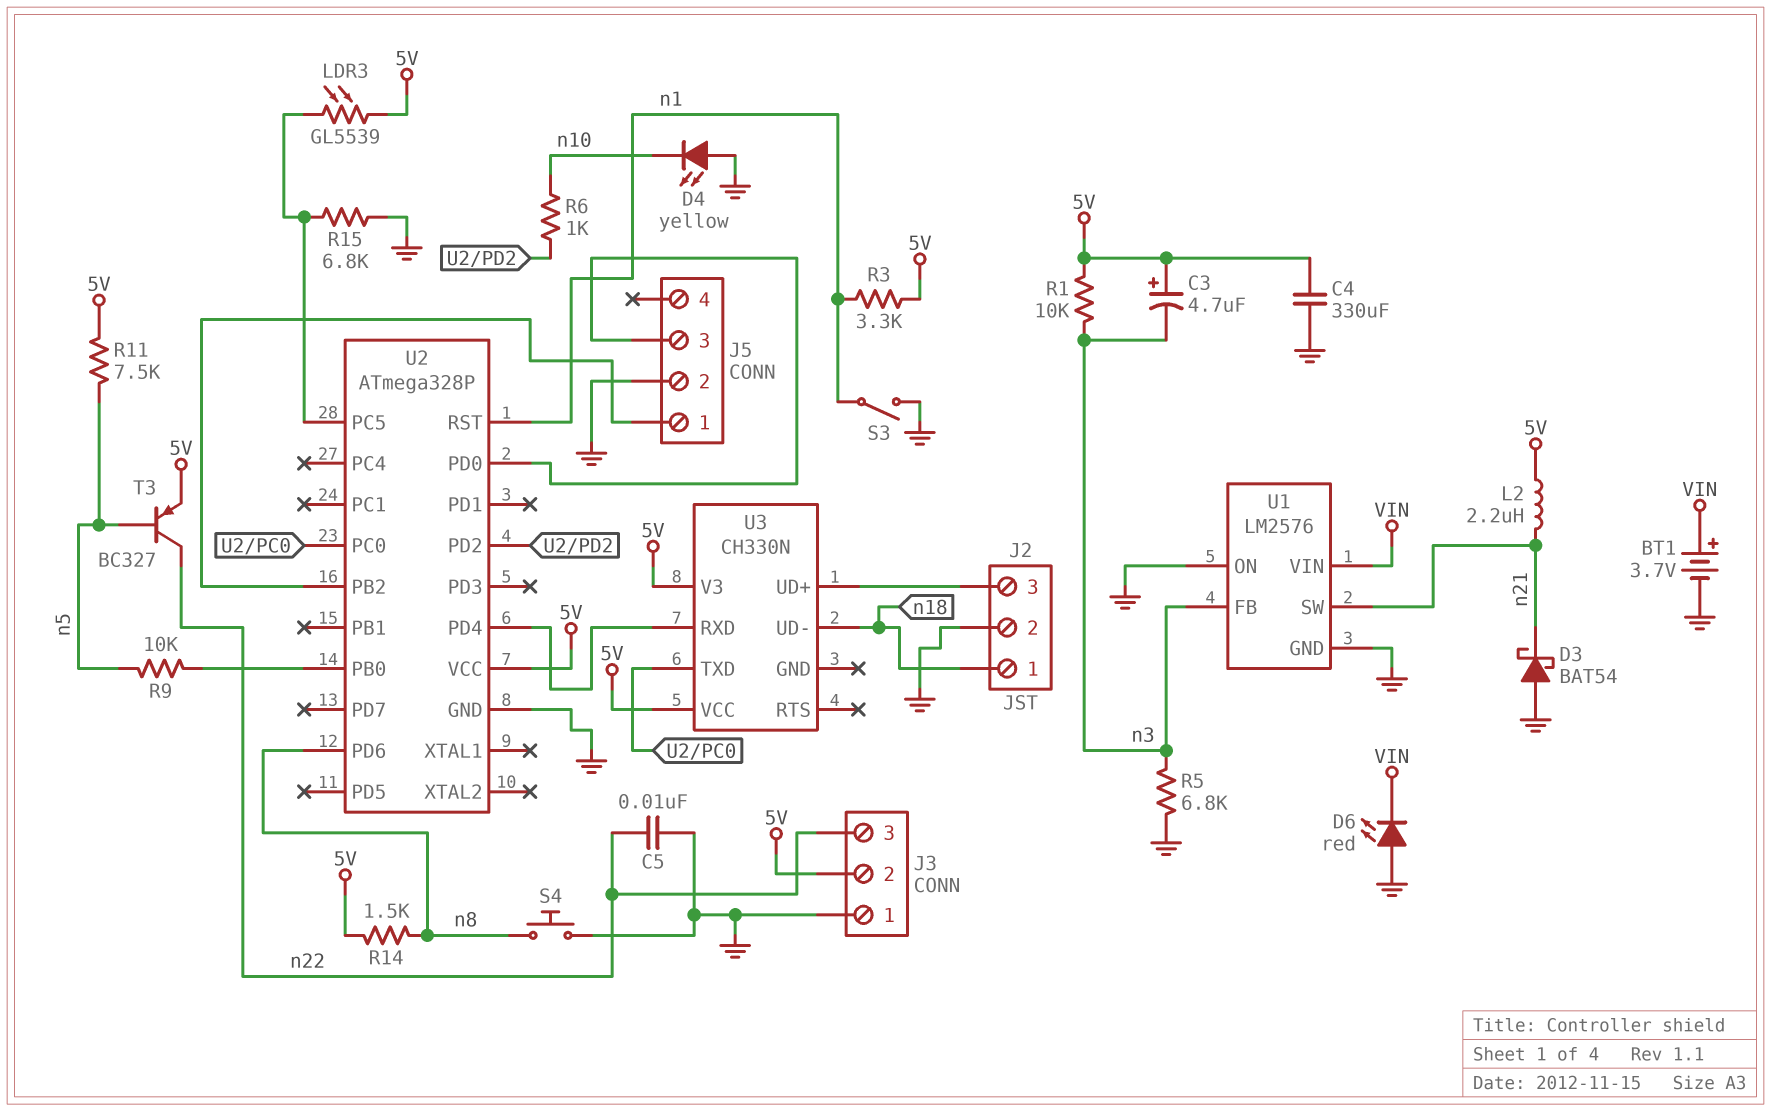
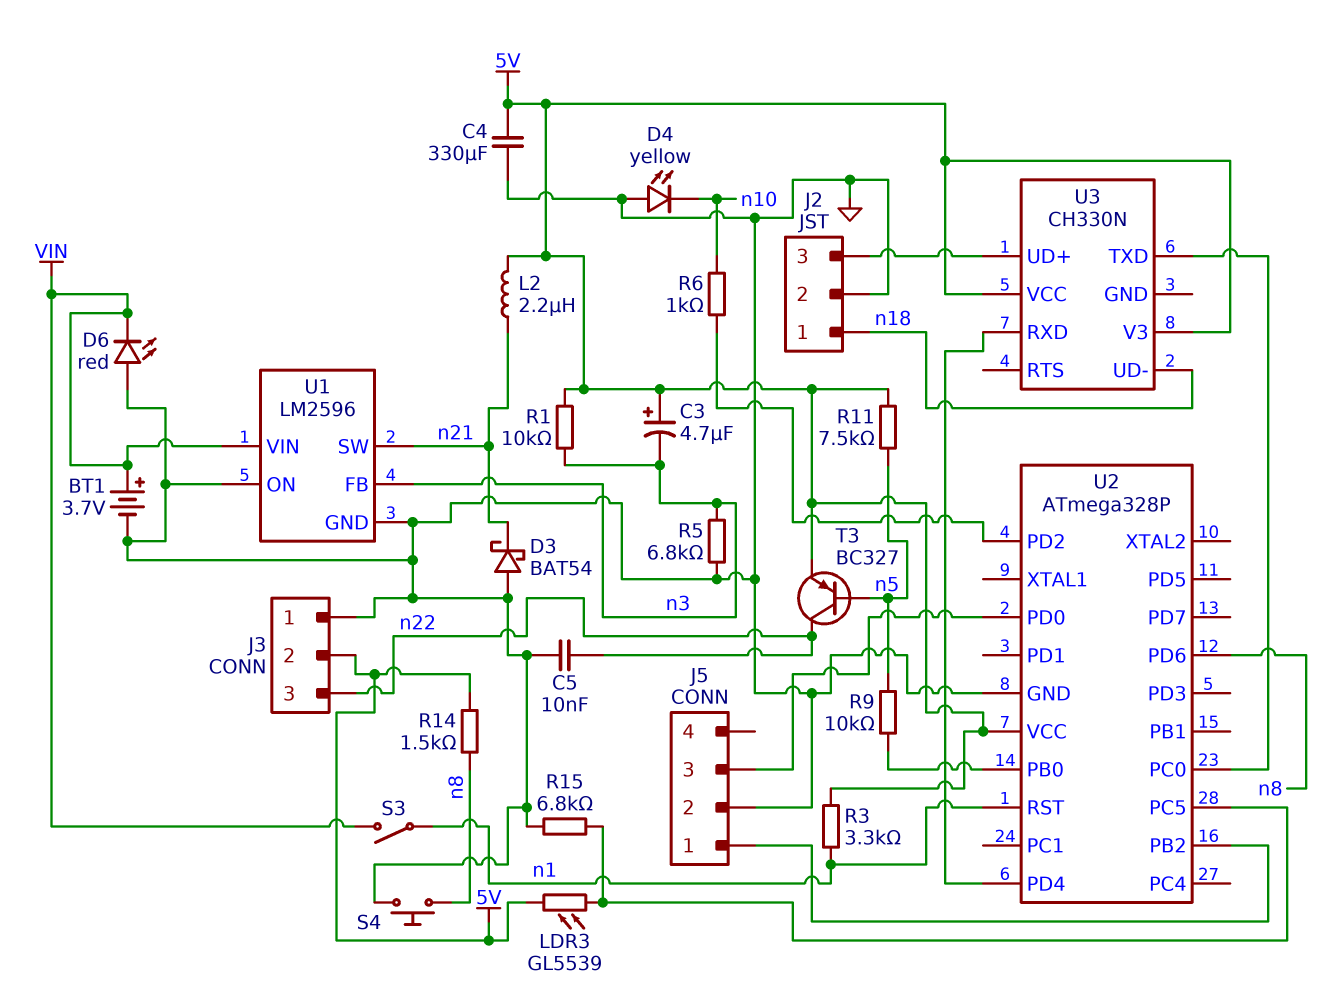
S3: switch (GND, n1) -> switch (VIN, n1)
U1: LM2576 -> LM2596

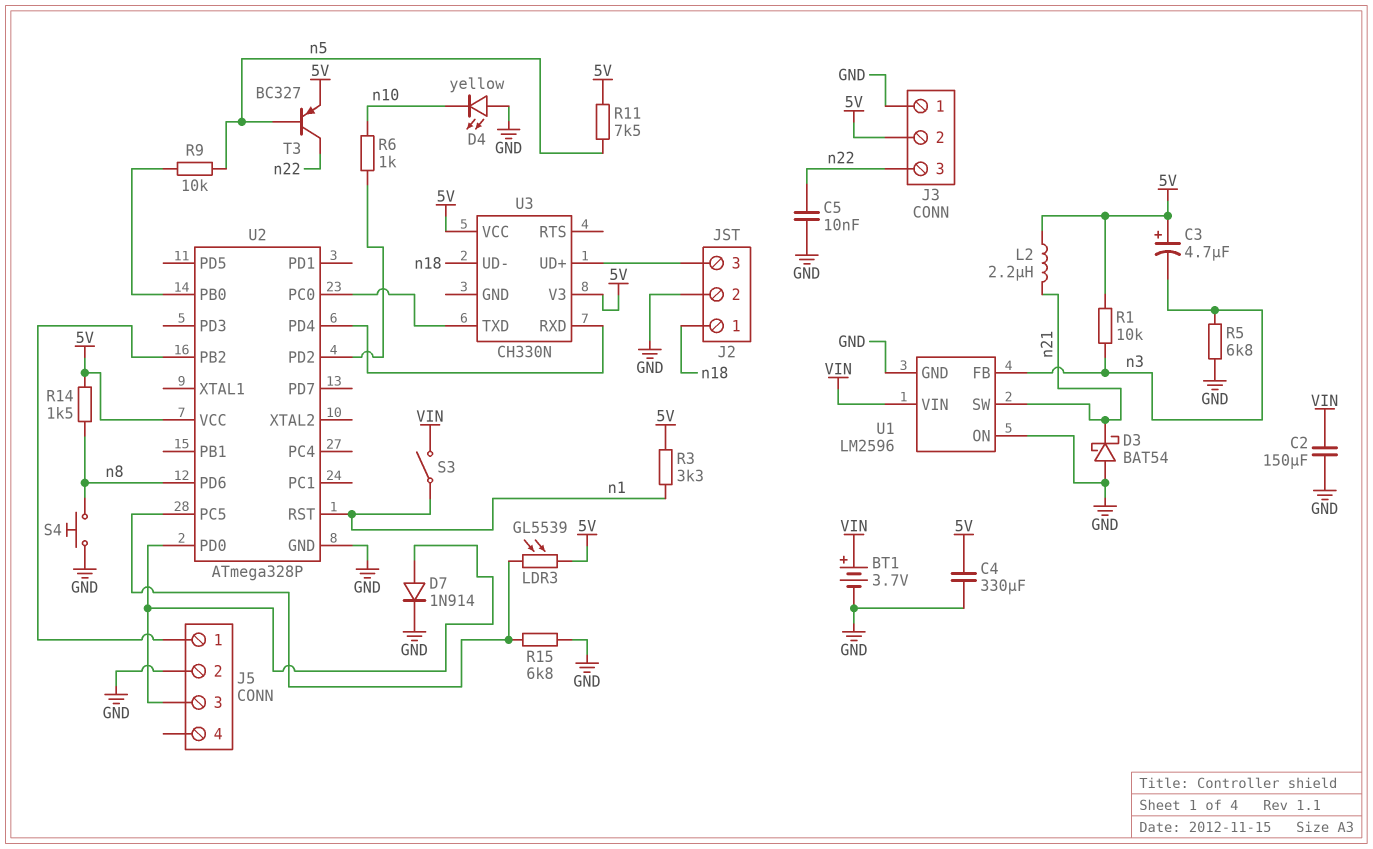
C2: none -> 150uF (GND, VIN)
D6: LED red (A GND, K VIN) -> none
D7: none -> diode 1N914 (A J5/3, K GND)

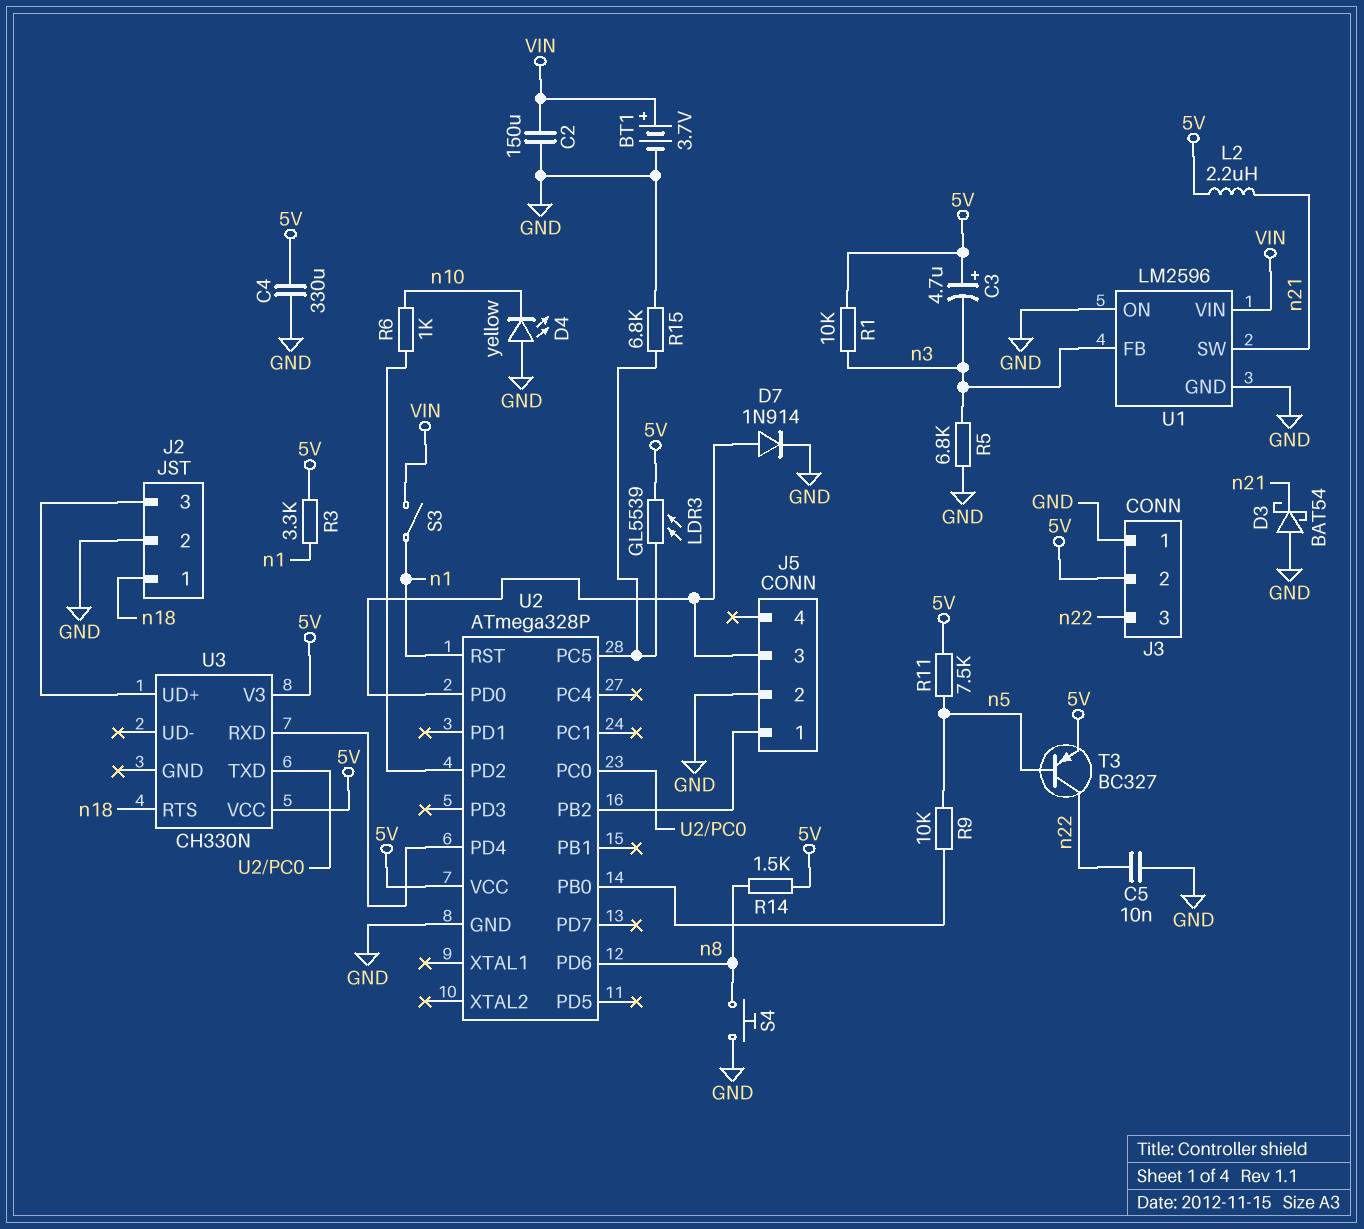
U3 pin RTS: none -> n18
U3 pin UD-: n18 -> none

